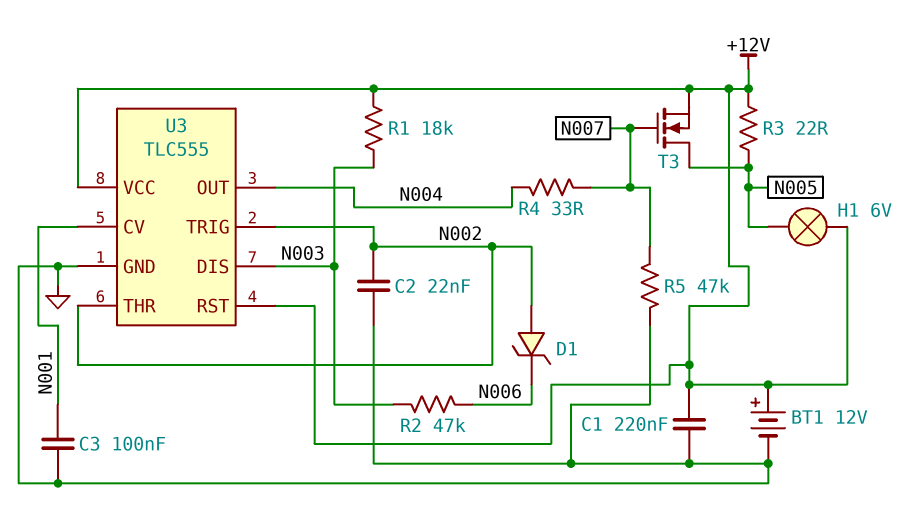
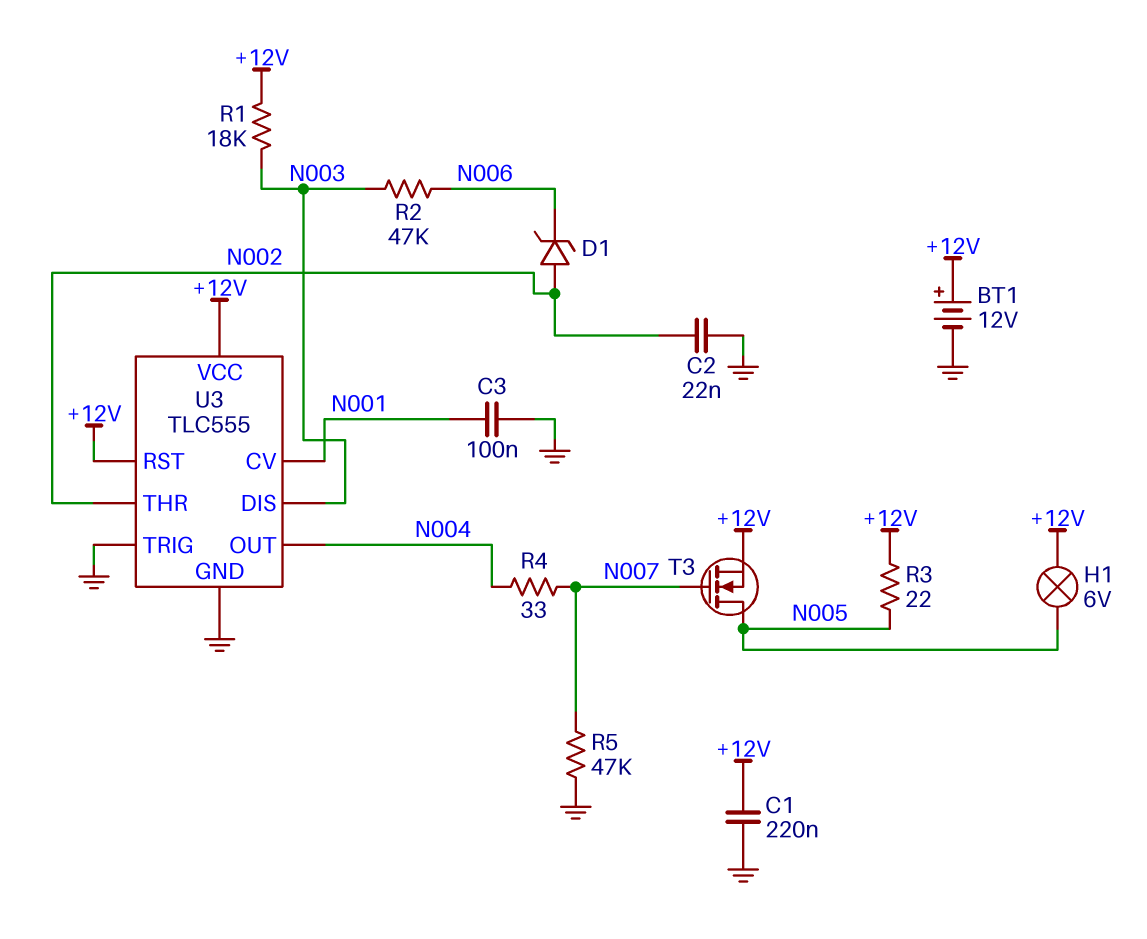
U3 pin TRIG: N002 -> GND

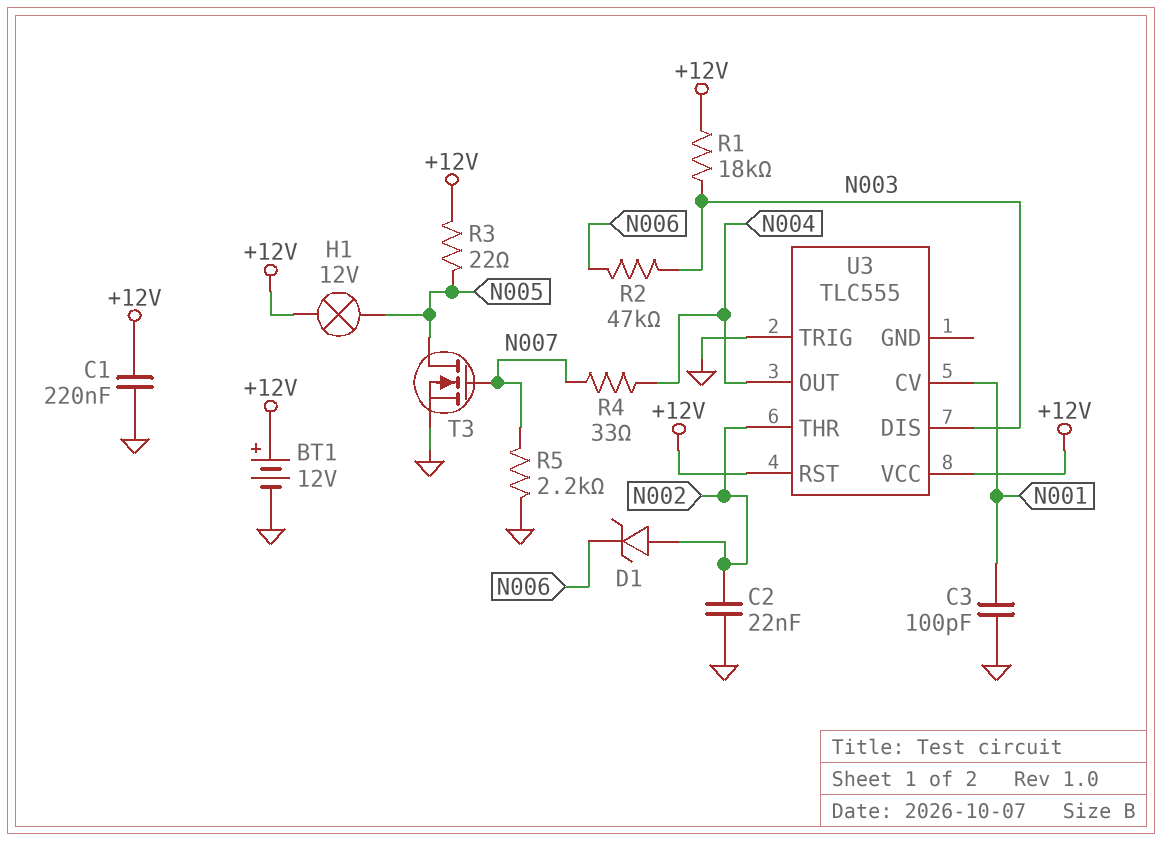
C3: 100nF (GND, N001) -> 100pF (GND, N001)
H1: lamp 6V (+12V, N005) -> lamp 12V (+12V, N005)
R5: 47k (GND, N007) -> 2.2k (GND, N007)
T3: NMOS (G N007, D N005, S +12V) -> NMOS (G N007, D N005, S GND)
U3 pin GND: GND -> none

